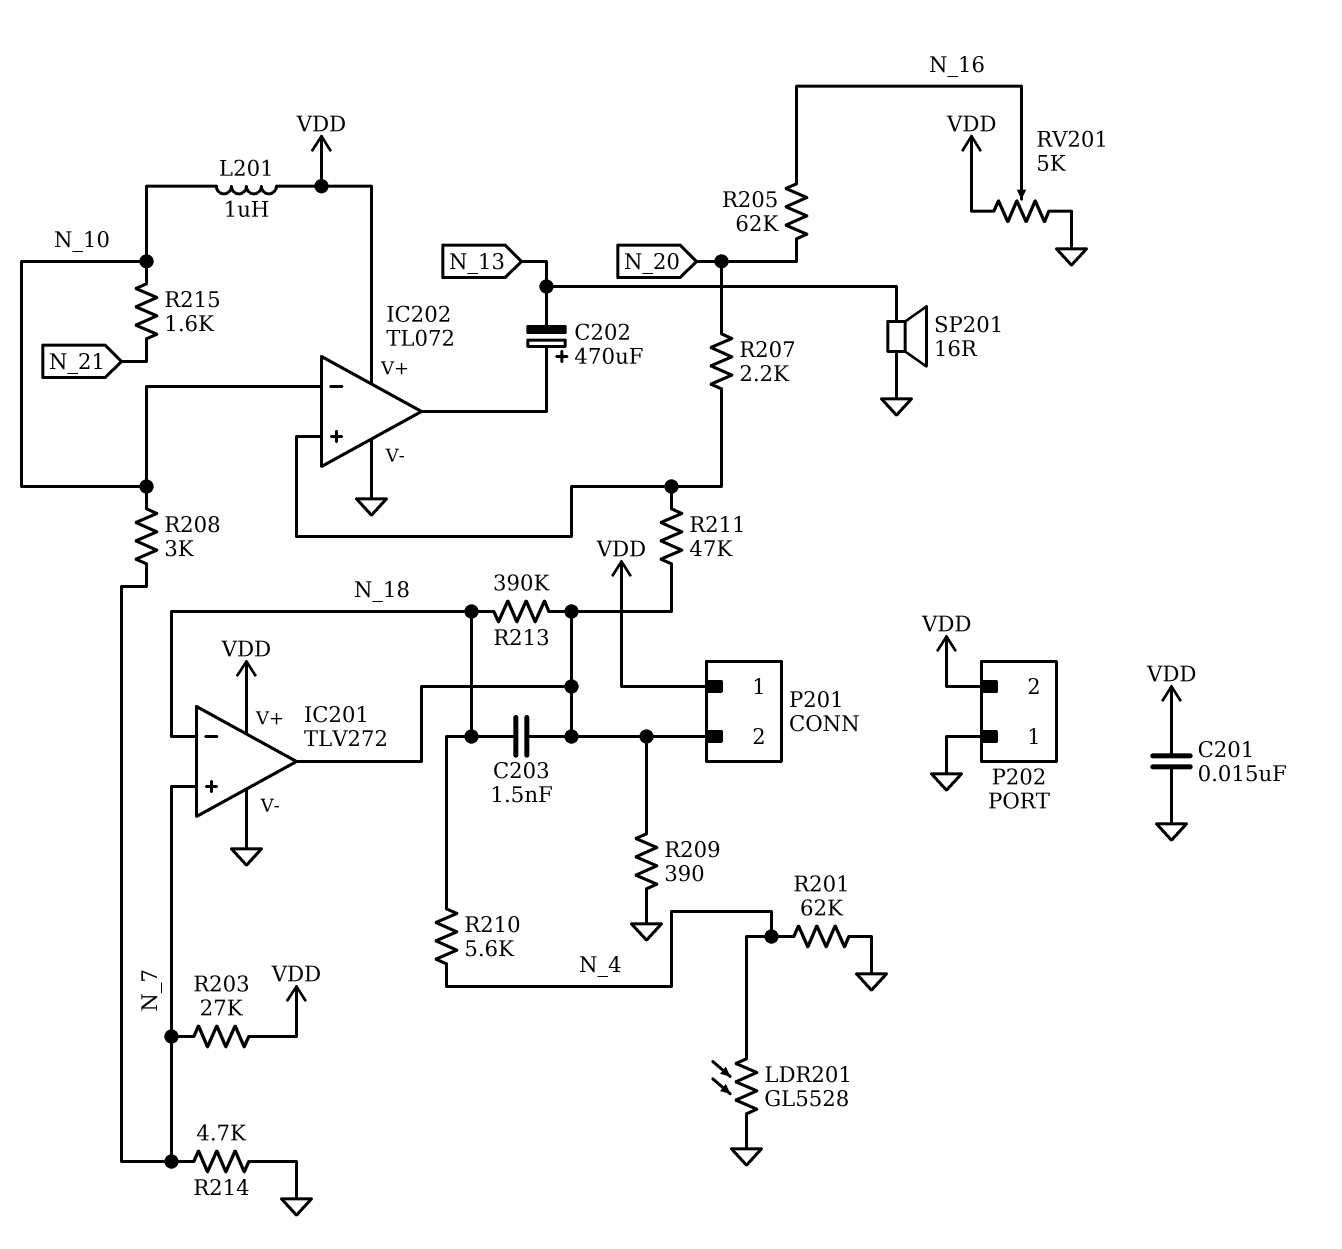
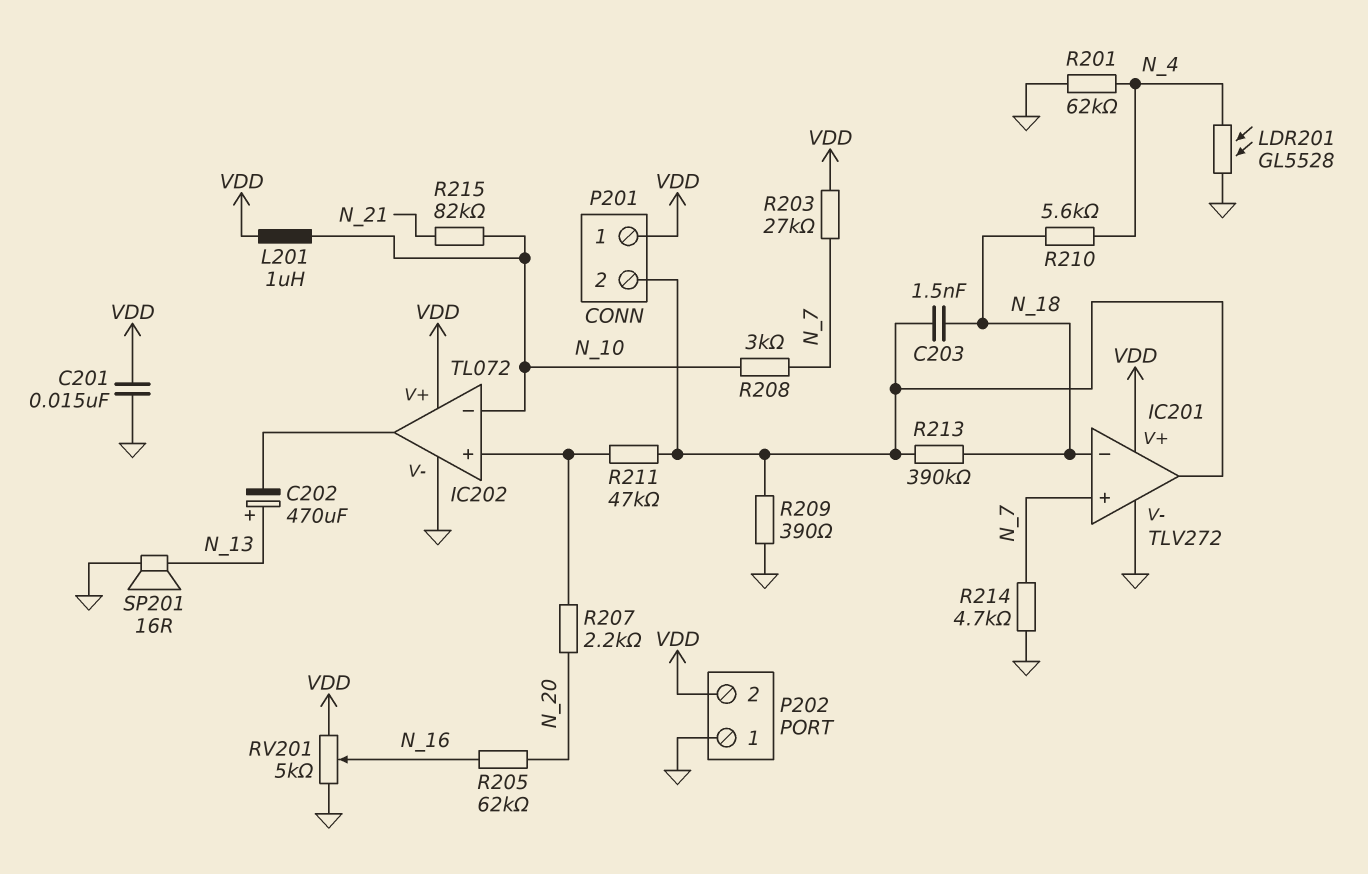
C202: 470uF (plus IC202/out, minus N_13) -> 470uF (plus N_13, minus IC202/out)
R215: 1.6k (N_10, N_21) -> 82k (N_10, N_21)

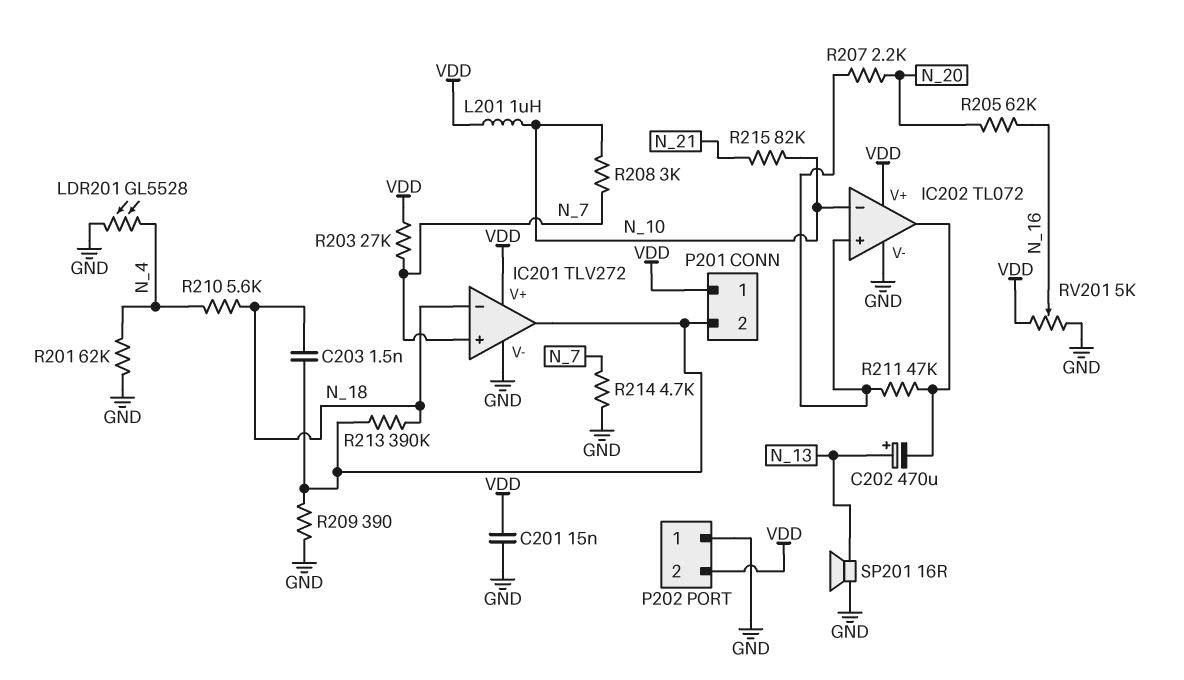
R211: 47k (IC201/out, IC202/in+) -> 47k (IC202/in+, IC202/out)

